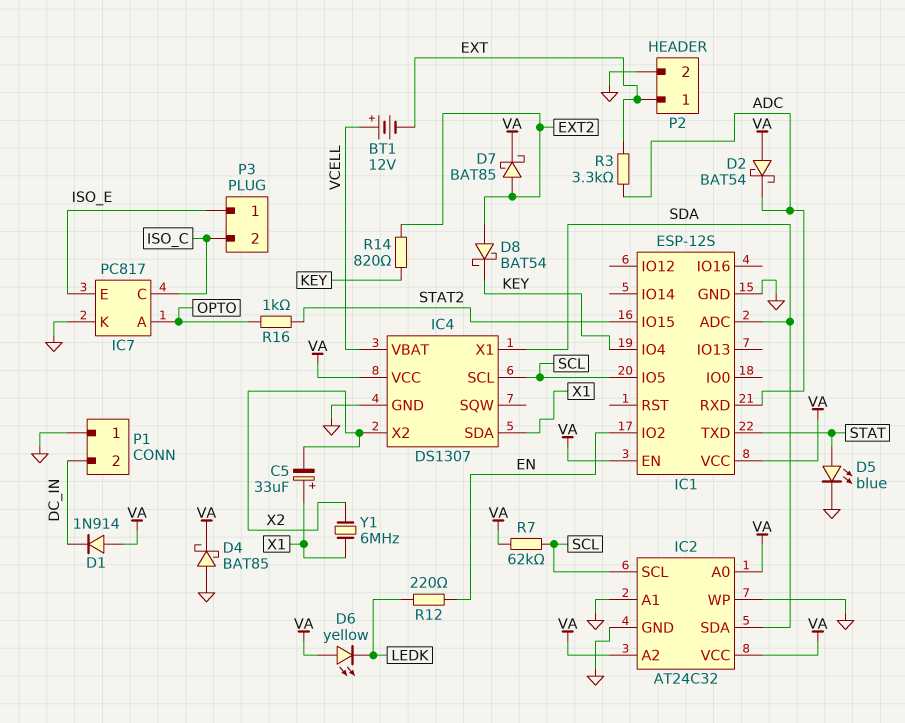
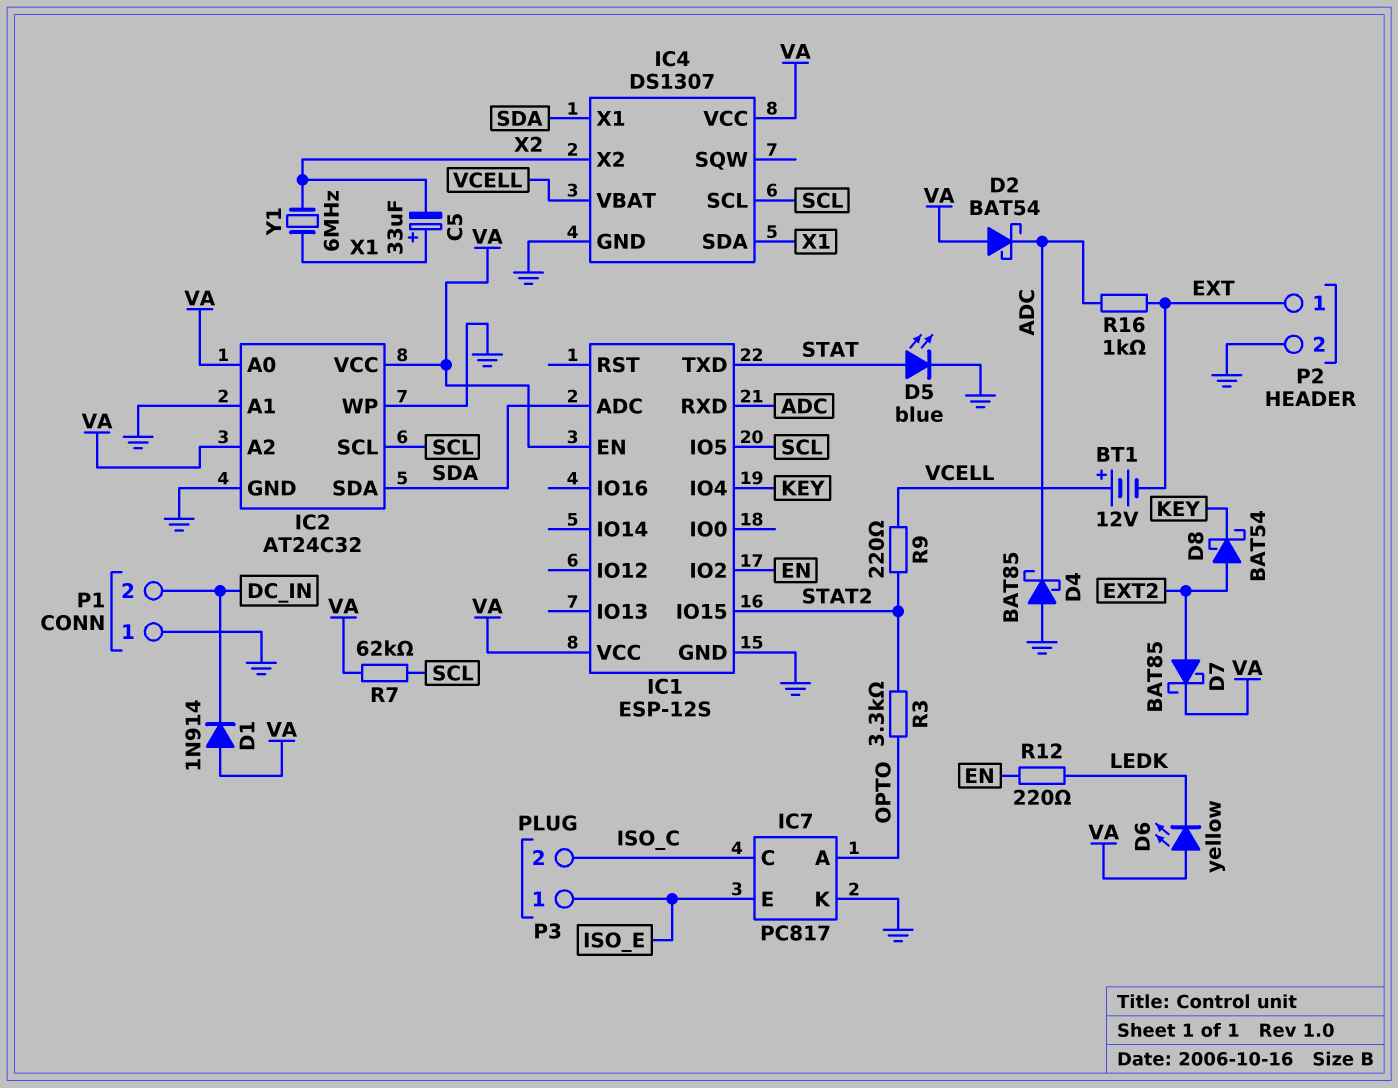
D4: schottky BAT85 (A GND, K VA) -> schottky BAT85 (A GND, K ADC)
R3: 3.3k (ADC, EXT) -> 3.3k (OPTO, STAT2)
R9: none -> 220 (STAT2, VCELL)
R14: 820 (EXT2, KEY) -> none
R16: 1k (OPTO, STAT2) -> 1k (ADC, EXT)

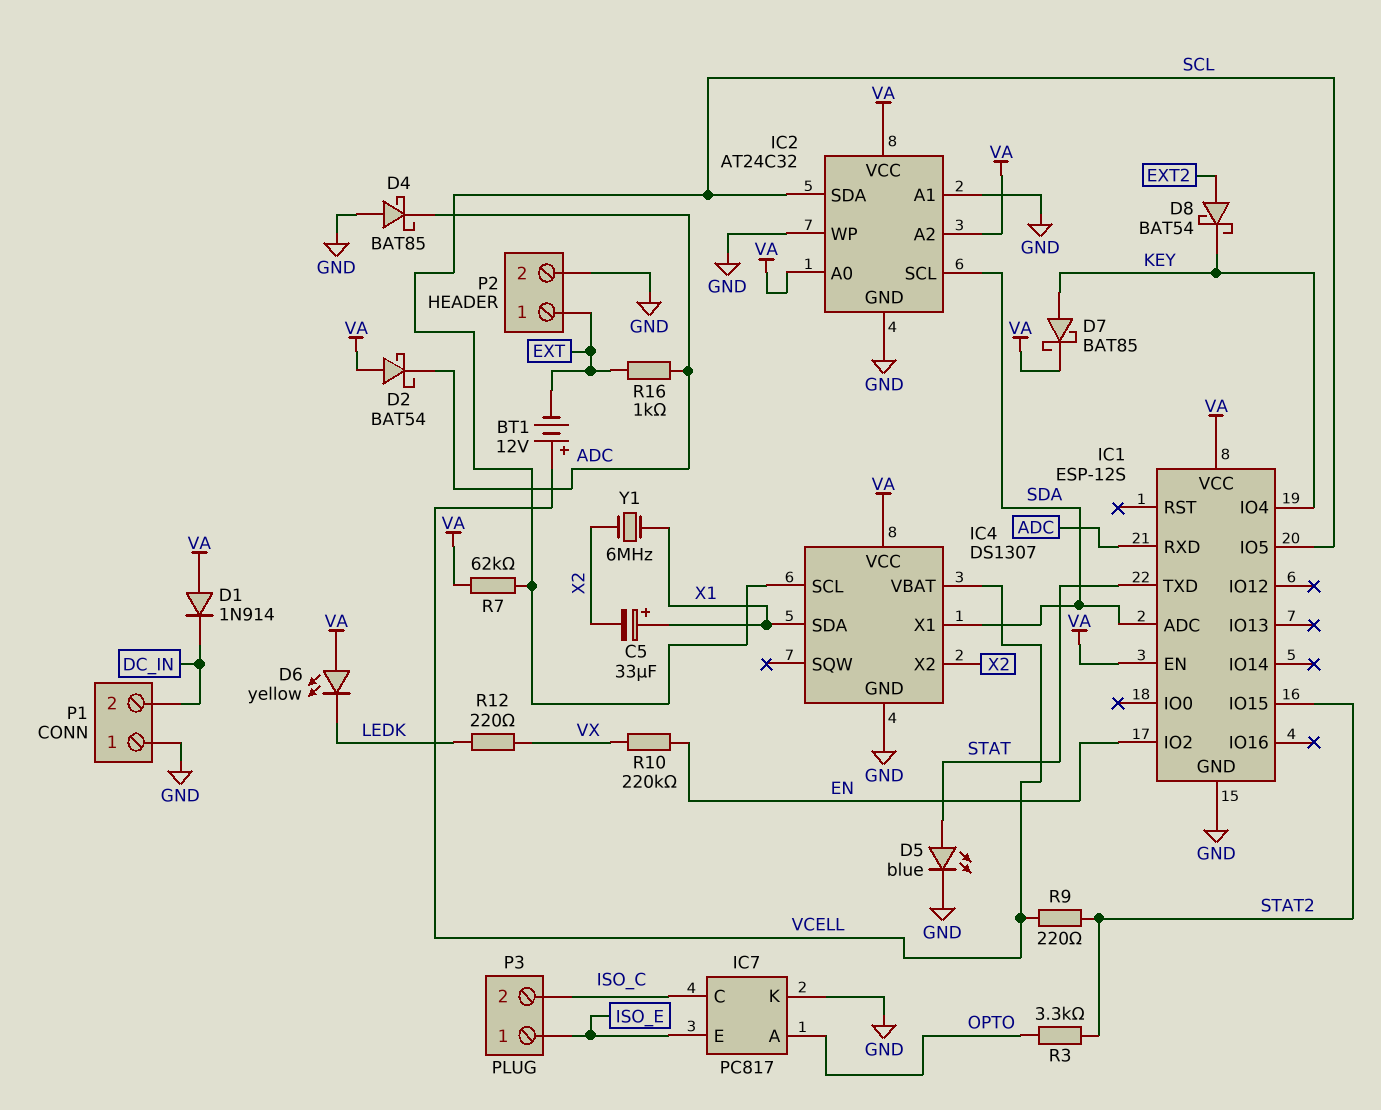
D7: schottky BAT85 (A EXT2, K VA) -> schottky BAT85 (A KEY, K VA)
IC2 pin SCL: SCL -> SDA
IC2 pin SDA: SDA -> SCL
R10: none -> 220k (EN, VX)
R12: 220 (EN, LEDK) -> 220 (LEDK, VX)

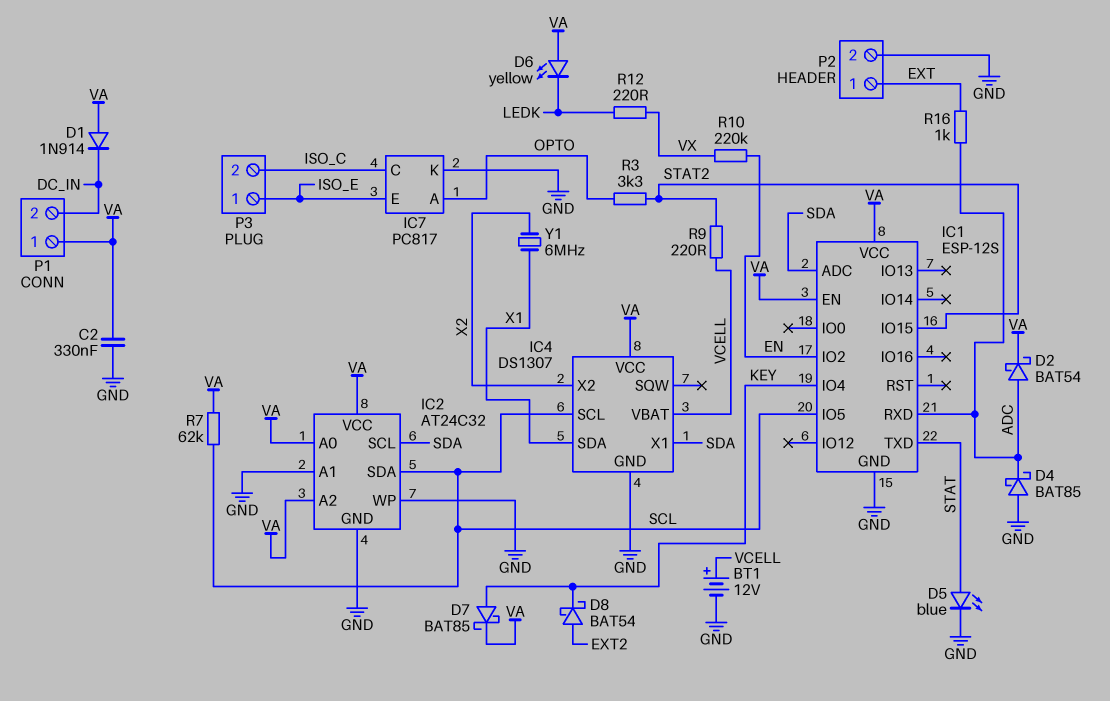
BT1: 12V (plus VCELL, minus EXT) -> 12V (plus VCELL, minus GND)
C2: none -> 330nF (GND, VA)
C5: 33uF (plus X1, minus X2) -> none
D2: schottky BAT54 (A VA, K ADC) -> schottky BAT54 (A ADC, K VA)
P1 pin 1: GND -> VA

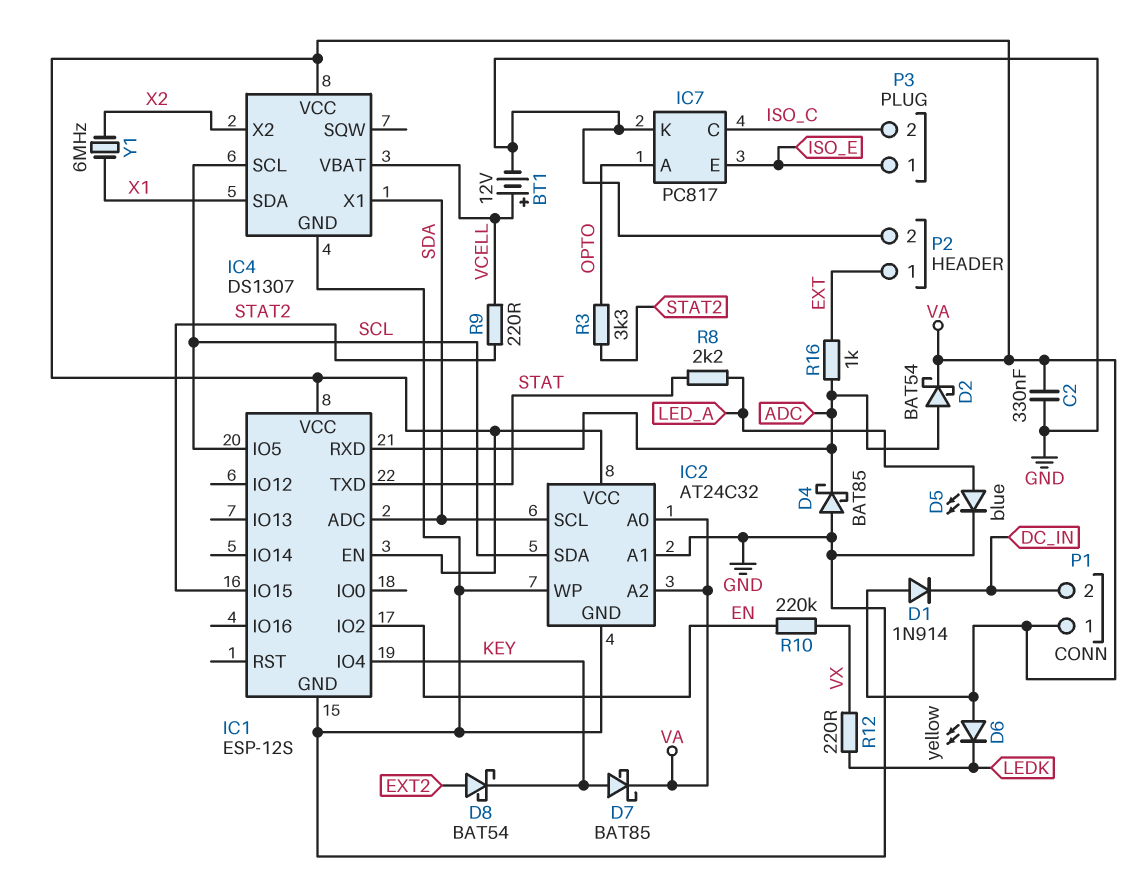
D5: LED blue (A STAT, K GND) -> LED blue (A LED_A, K GND)
R7: 62k (SCL, VA) -> none
R8: none -> 2.2k (LED_A, STAT)

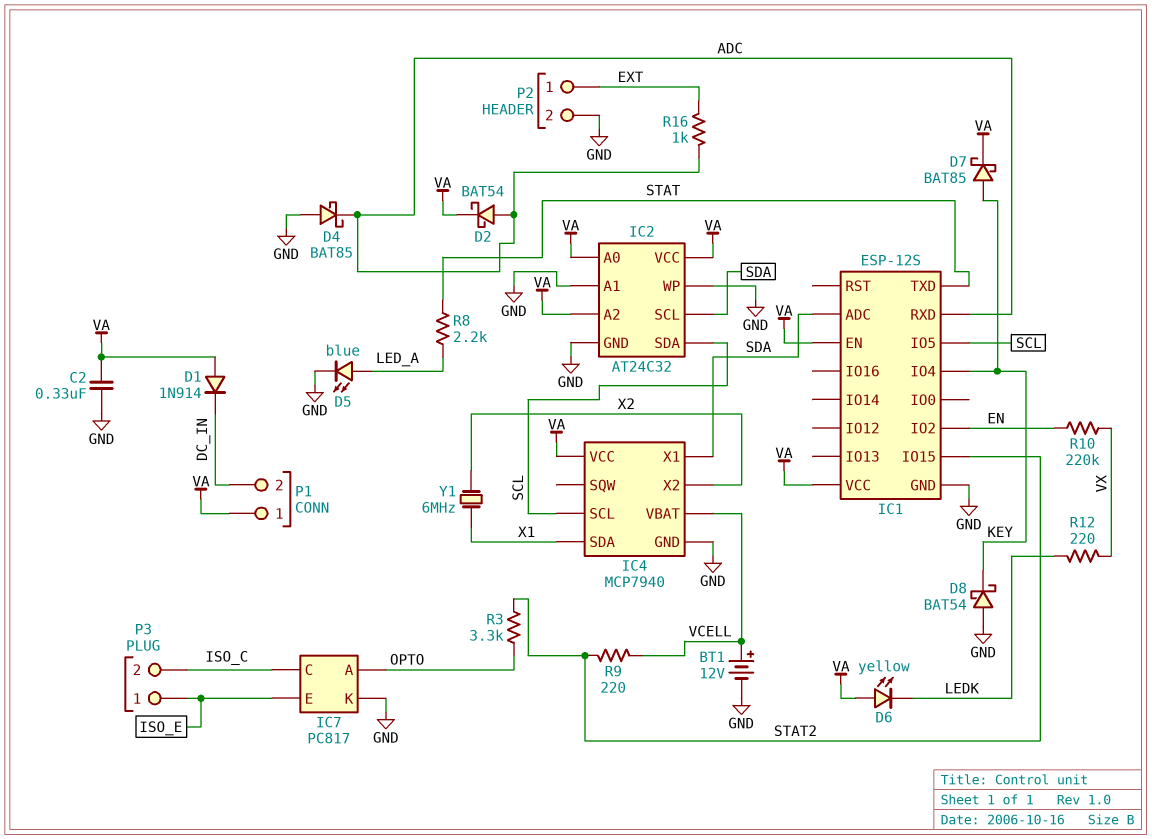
D8: schottky BAT54 (A EXT2, K KEY) -> schottky BAT54 (A GND, K KEY)
IC4: DS1307 -> MCP7940

